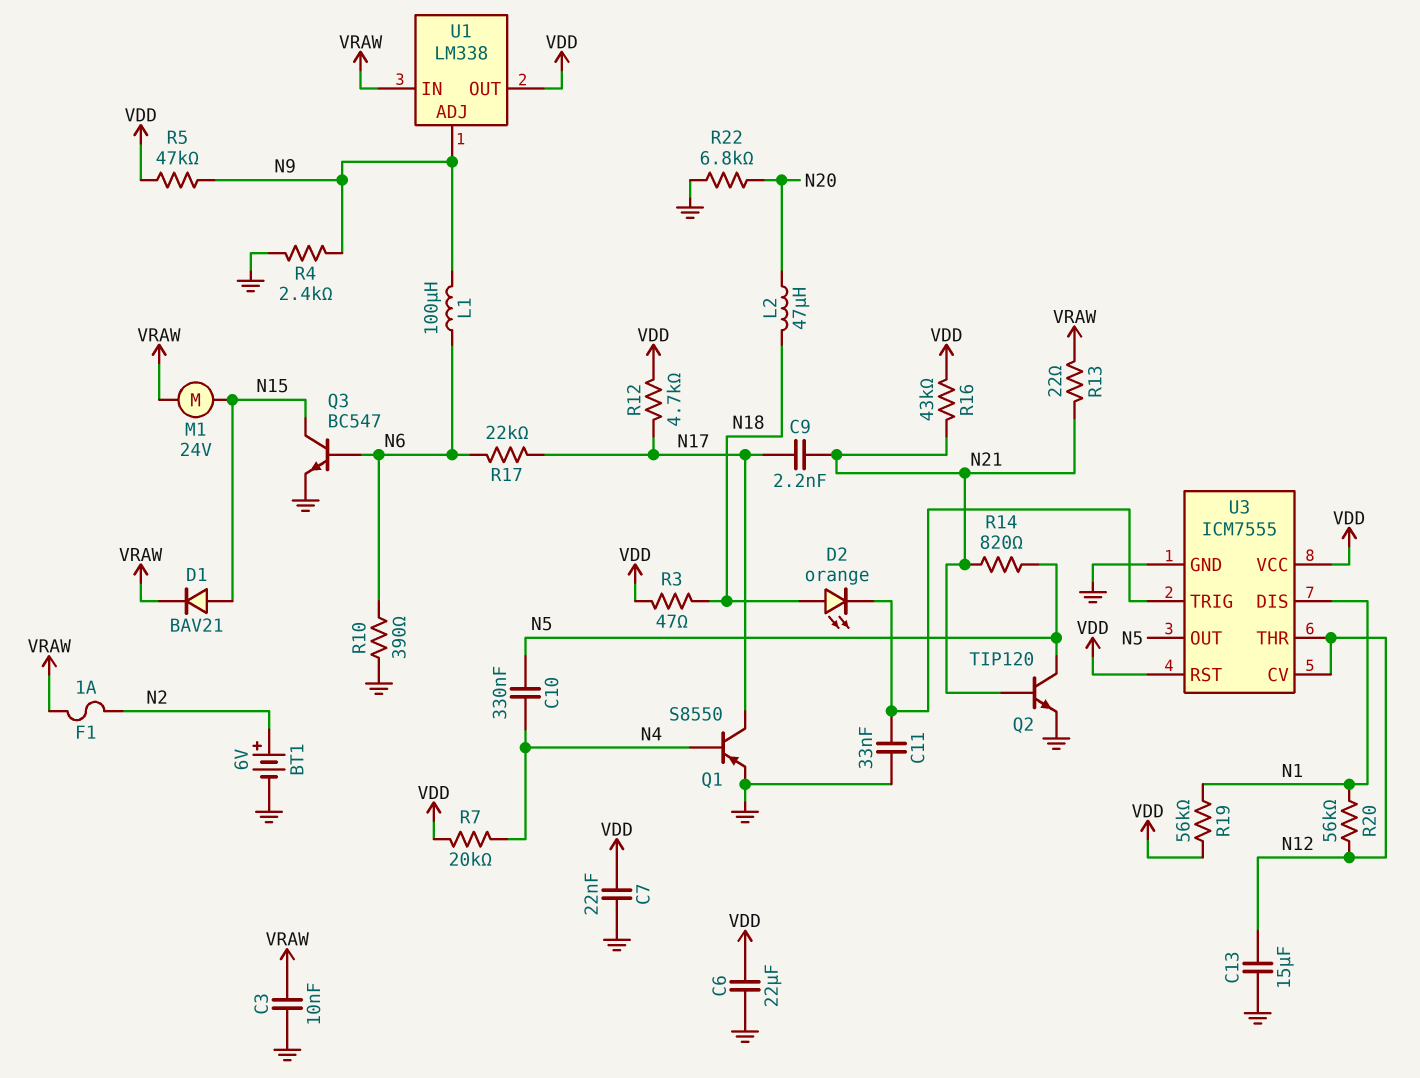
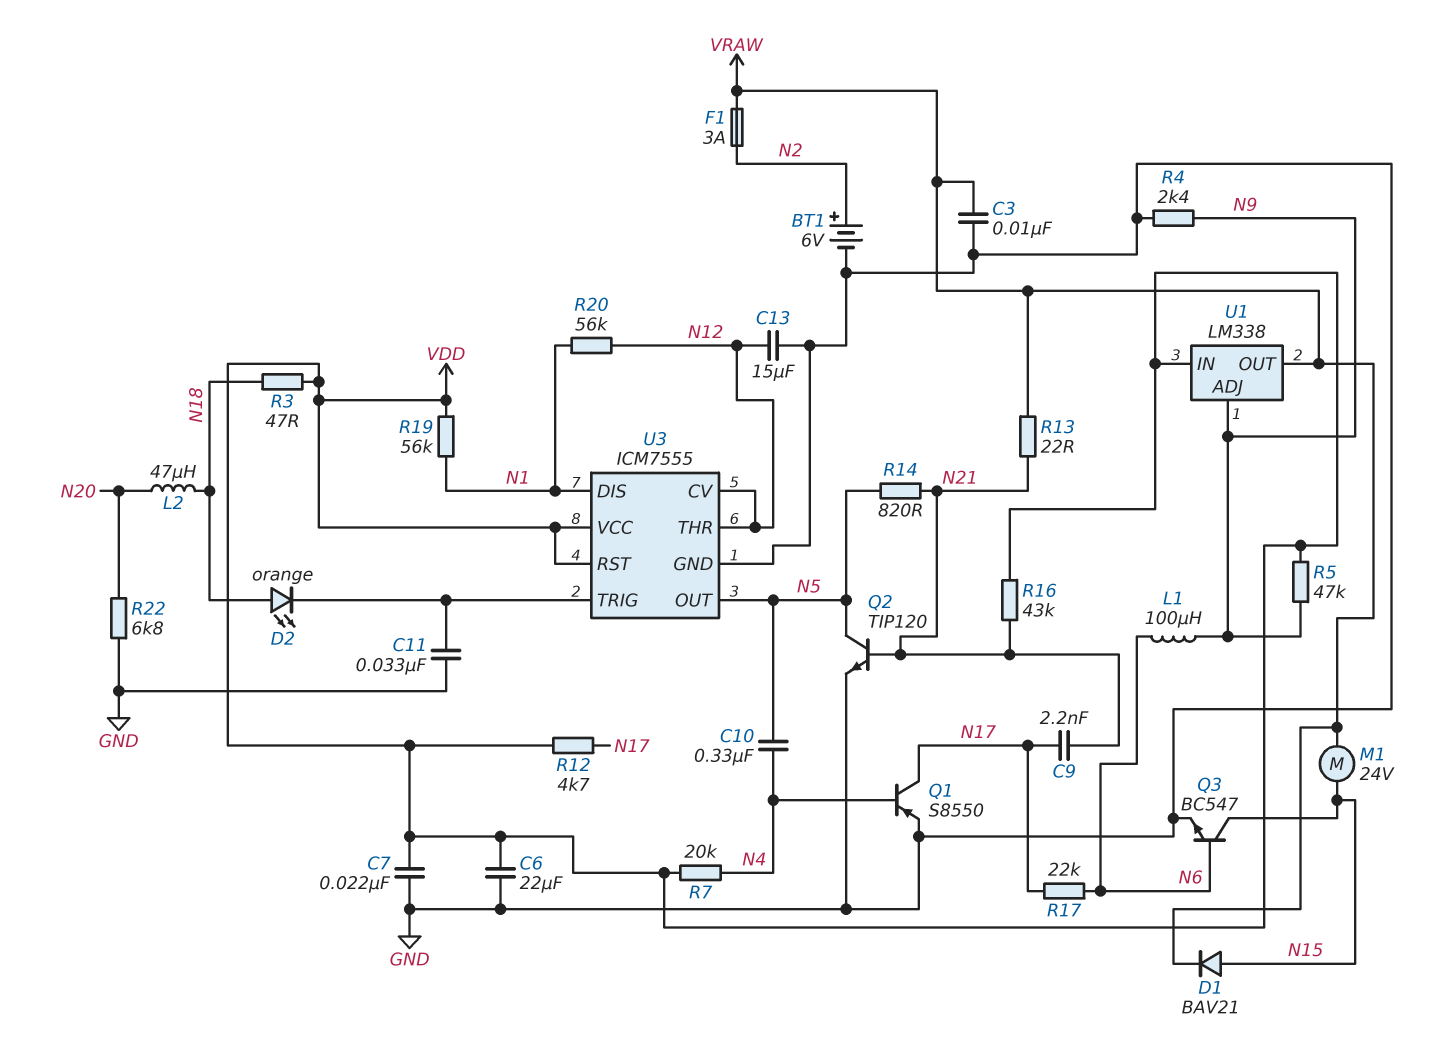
F1: 1A (N2, VRAW) -> 3A (N2, VRAW)
R10: 390 (GND, N6) -> none
U1 pin IN: VRAW -> VDD
U1 pin OUT: VDD -> VRAW

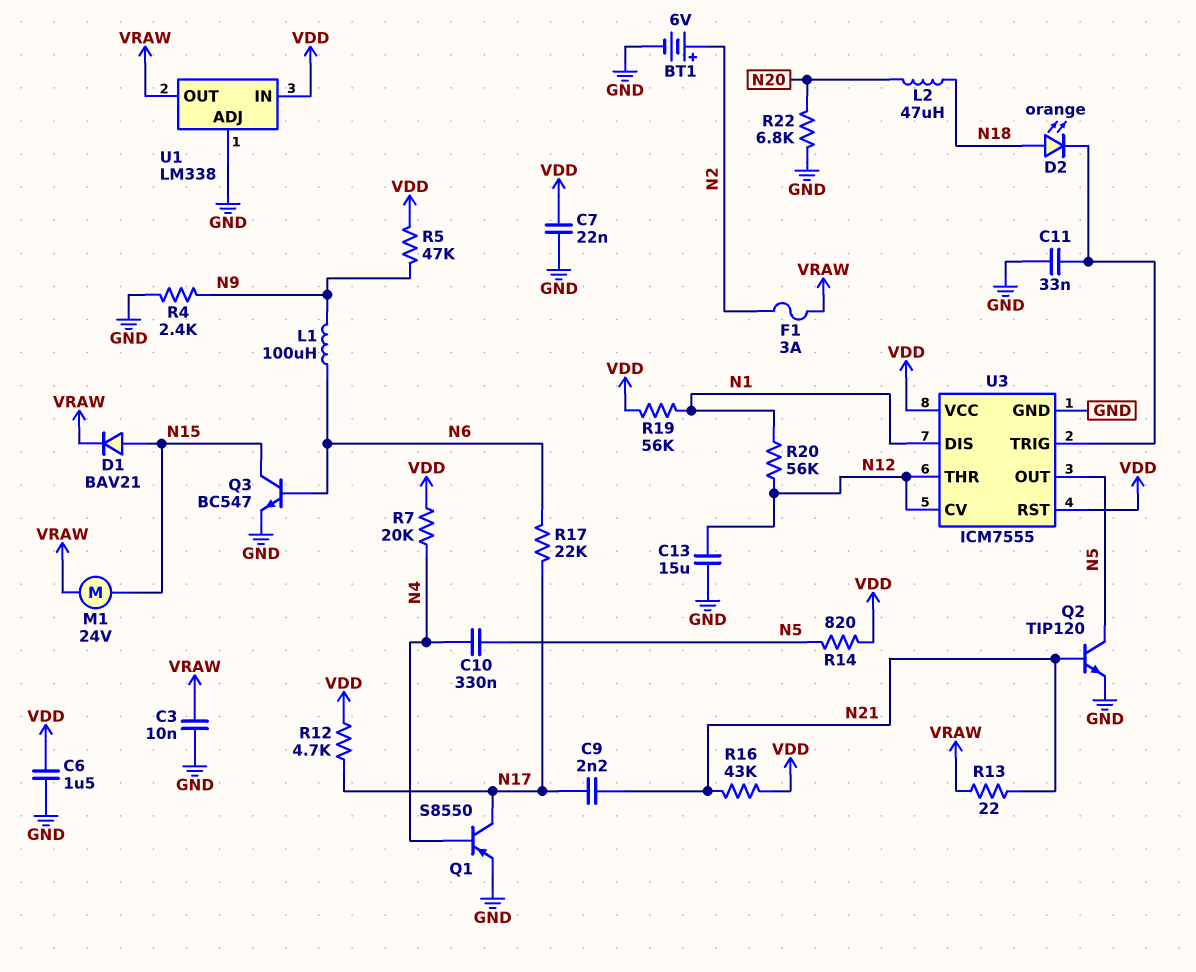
C6: 22uF (GND, VDD) -> 1.5uF (GND, VDD)
R3: 47 (N18, VDD) -> none
R14: 820 (N5, N21) -> 820 (N5, VDD)
U1 pin ADJ: N9 -> GND

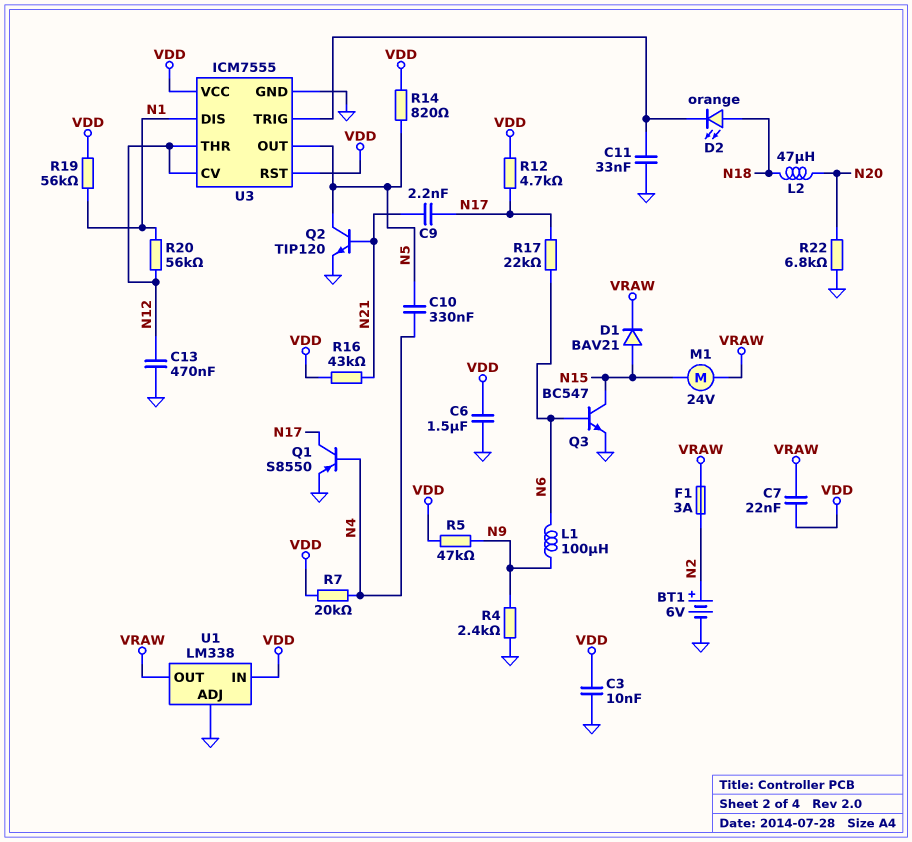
C3: 10nF (GND, VRAW) -> 10nF (GND, VDD)
C7: 22nF (GND, VDD) -> 22nF (VDD, VRAW)
C13: 15uF (GND, N12) -> 470nF (GND, N12)
R13: 22 (N21, VRAW) -> none

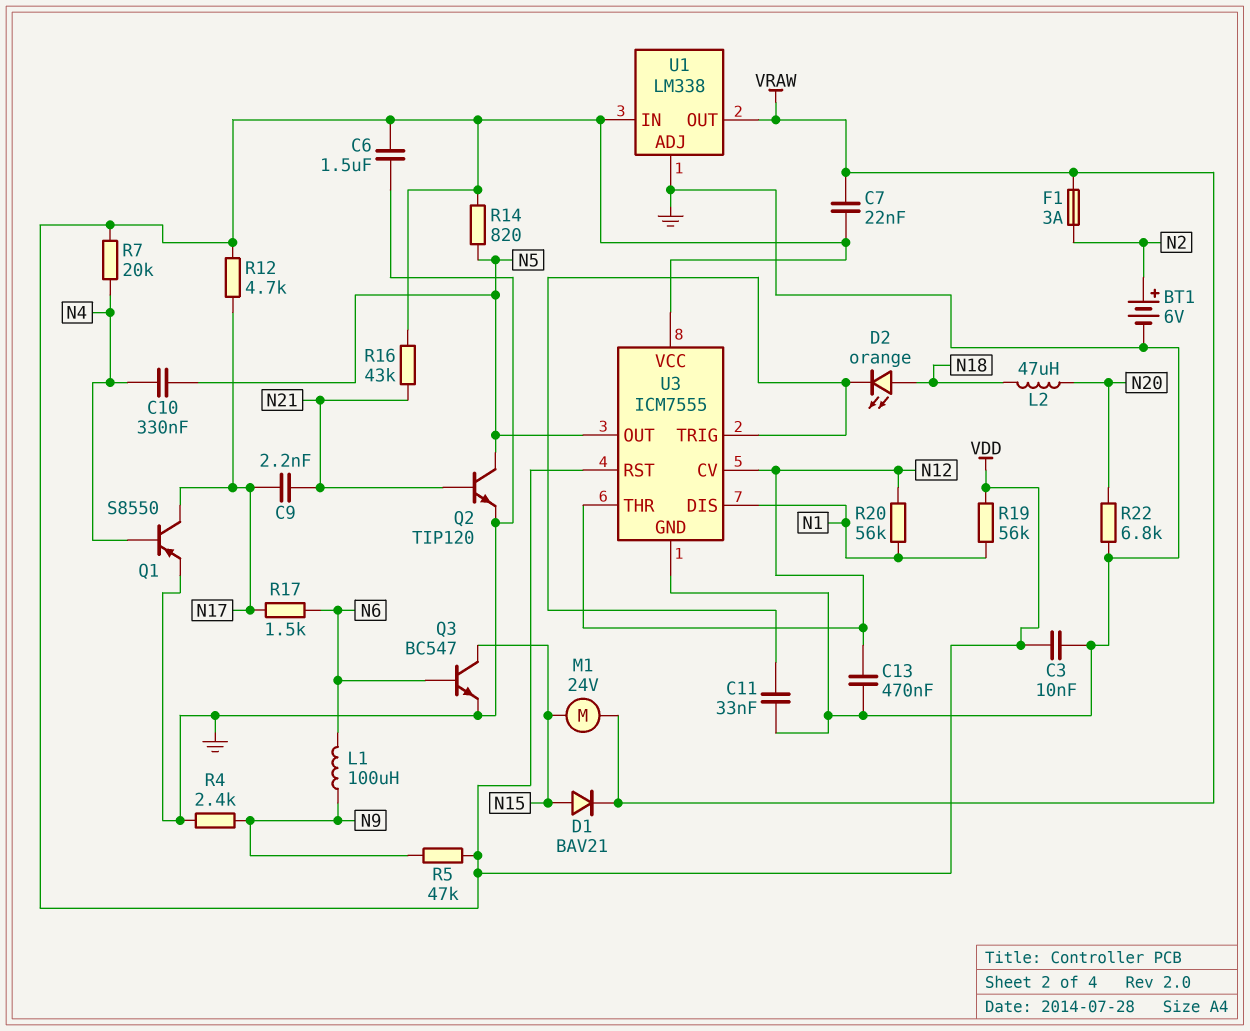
R17: 22k (N6, N17) -> 1.5k (N6, N17)

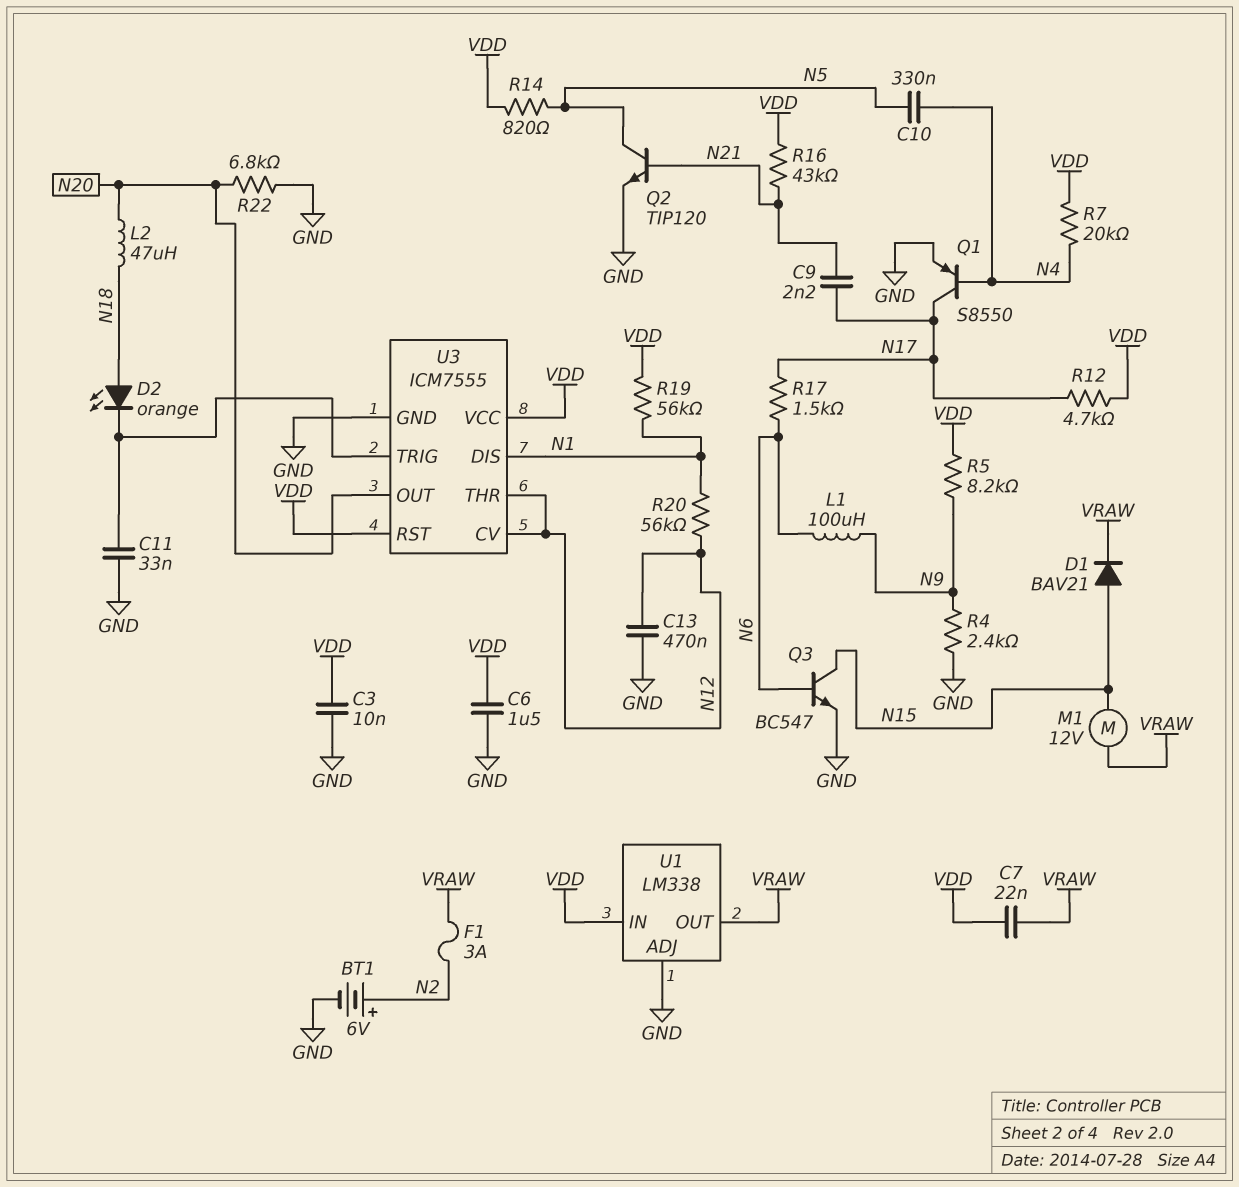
M1: motor 24V (N15, VRAW) -> motor 12V (N15, VRAW)
R5: 47k (N9, VDD) -> 8.2k (N9, VDD)
U3 pin OUT: N5 -> N20

